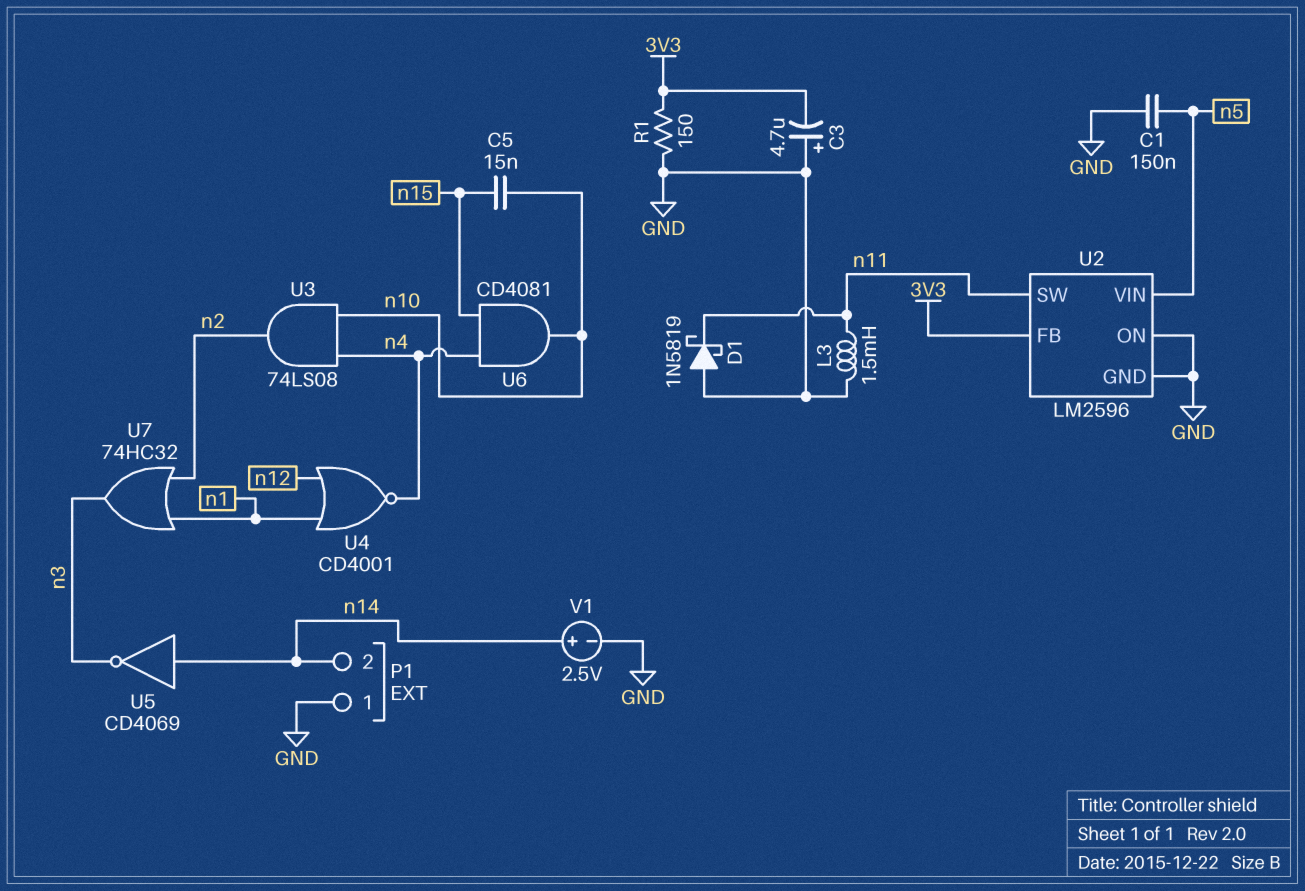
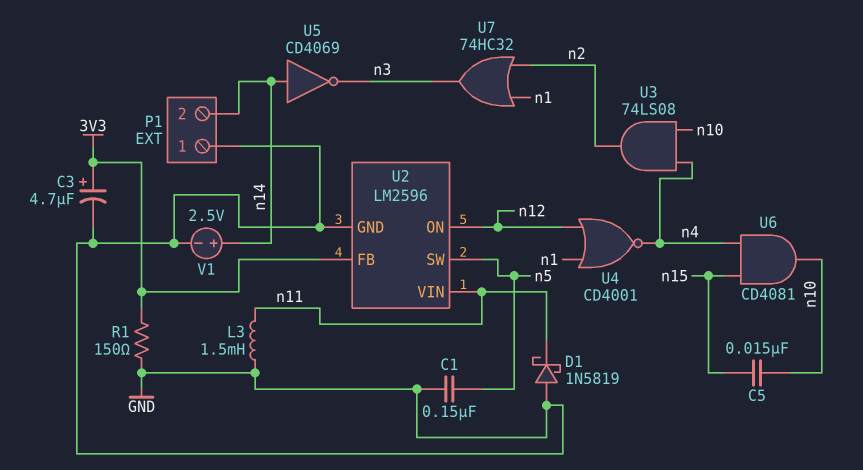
C3: 4.7uF (plus GND, minus 3V3) -> 4.7uF (plus 3V3, minus GND)
U2 pin ON: GND -> n12
U2 pin SW: n11 -> n5
U2 pin VIN: n5 -> n11

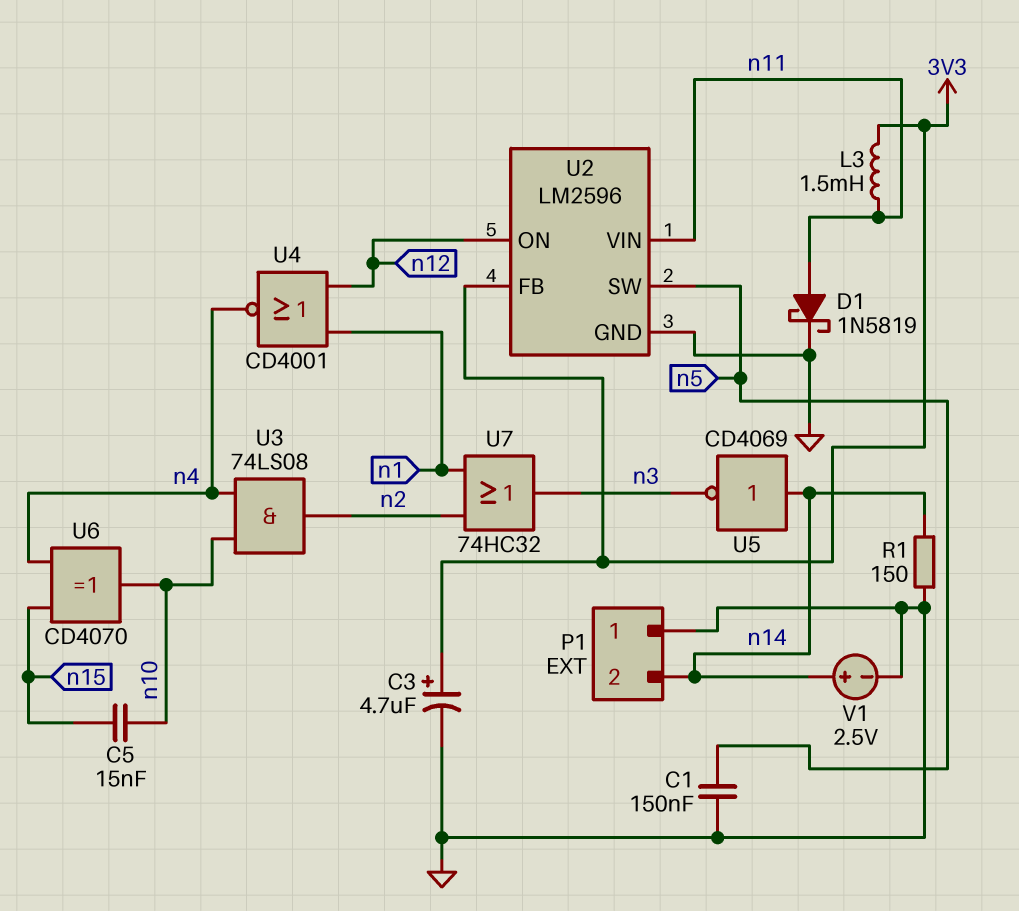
D1: schottky 1N5819 (A GND, K n11) -> schottky 1N5819 (A n11, K GND)
L3: 1.5mH (GND, n11) -> 1.5mH (3V3, n11)
R1: 150 (3V3, GND) -> 150 (GND, n14)
U6: AND CD4081 (in n4, in n15, out n10) -> XOR CD4070 (in n4, in n15, out n10)

